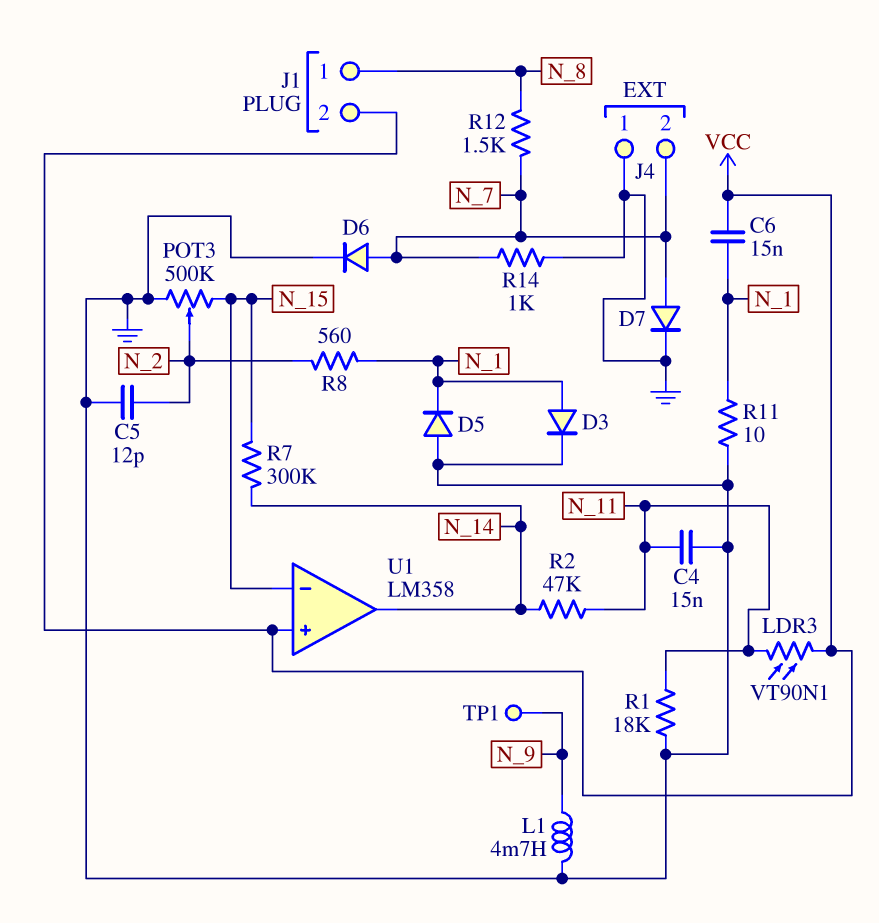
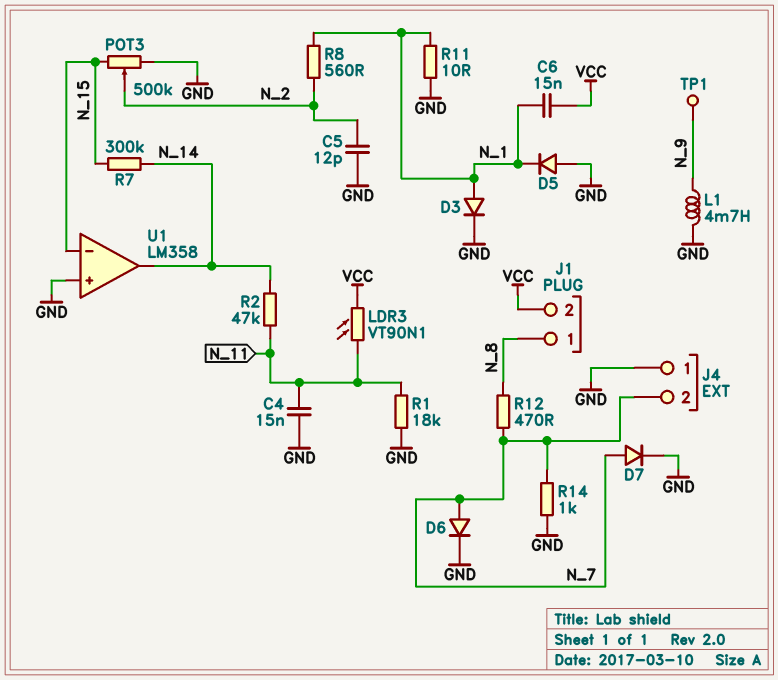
R12: 1.5k (N_7, N_8) -> 470 (N_7, N_8)
U1 pin in+: VCC -> GND

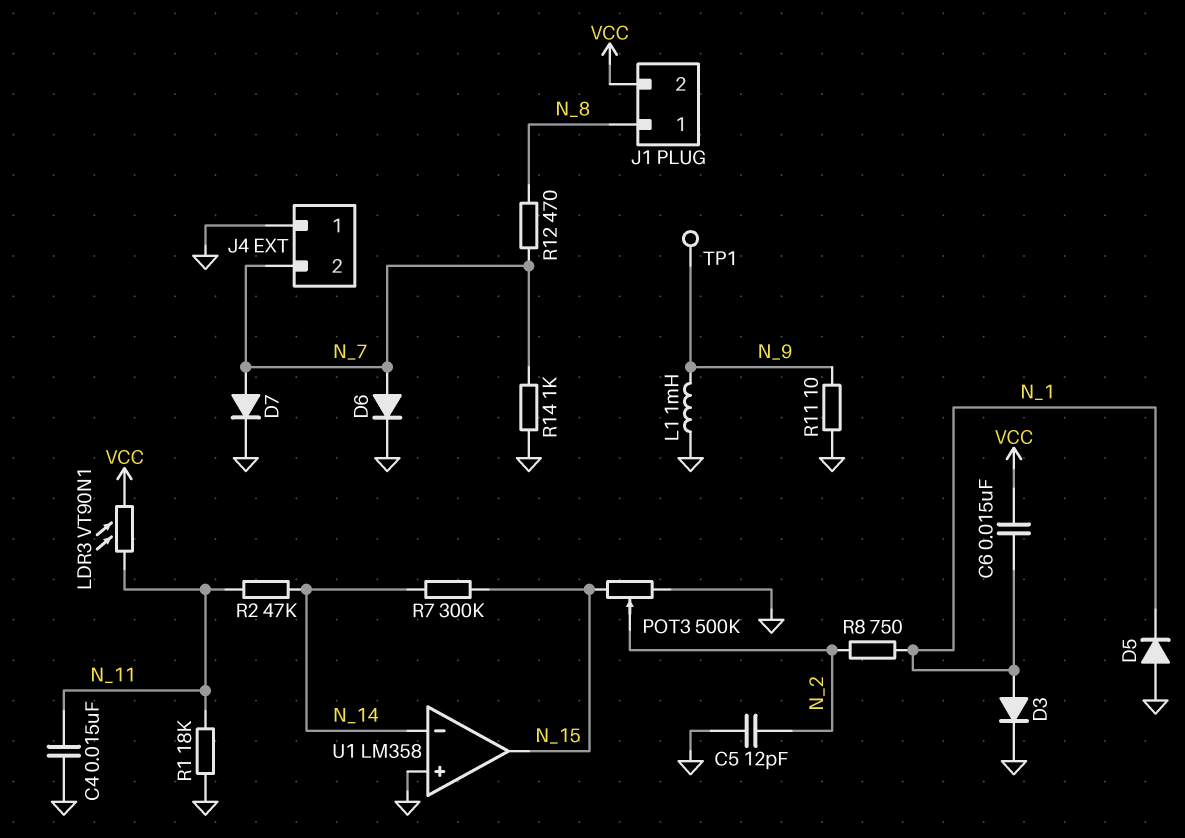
L1: 4.7mH (GND, N_9) -> 1mH (GND, N_9)
R8: 560 (N_1, N_2) -> 750 (N_1, N_2)
R11: 10 (GND, N_1) -> 10 (GND, N_9)
U1 pin in-: N_15 -> N_14
U1 pin out: N_14 -> N_15

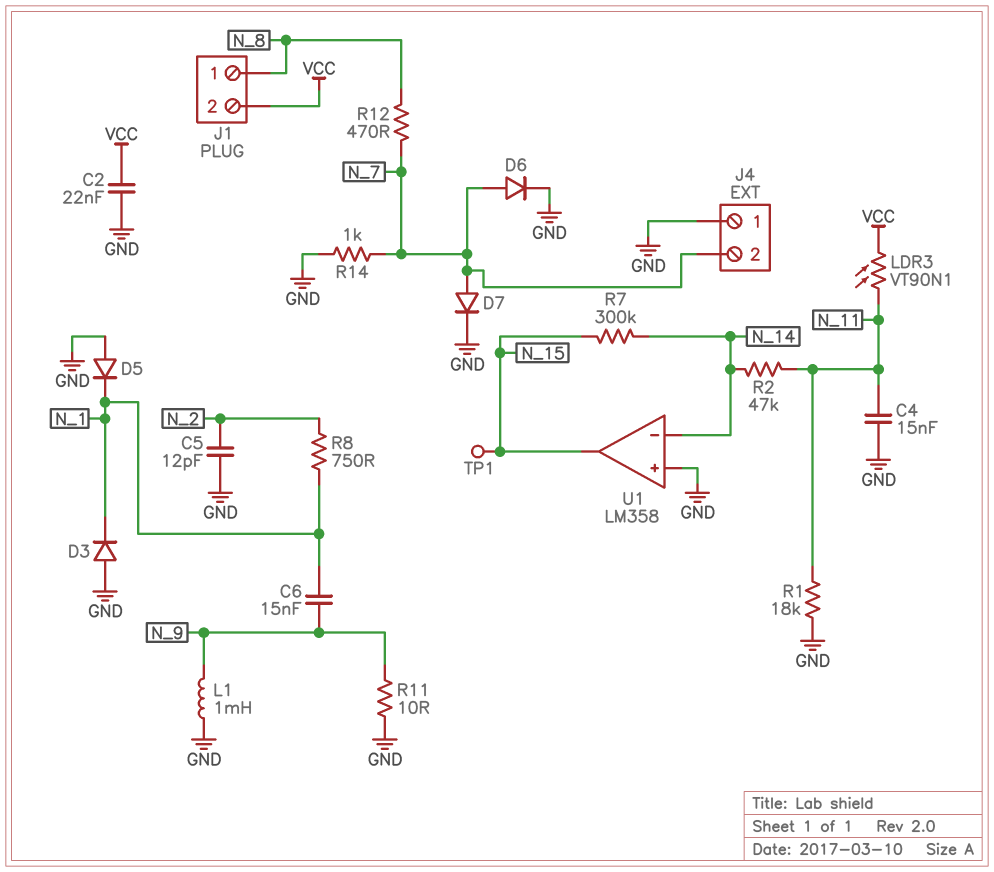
C2: none -> 22nF (GND, VCC)
C6: 15nF (N_1, VCC) -> 15nF (N_1, N_9)
D3: diode (A N_1, K GND) -> diode (A GND, K N_1)
POT3: 500k (GND, N_15, wiper N_2) -> none
TP1: test point (N_9) -> test point (N_15)

